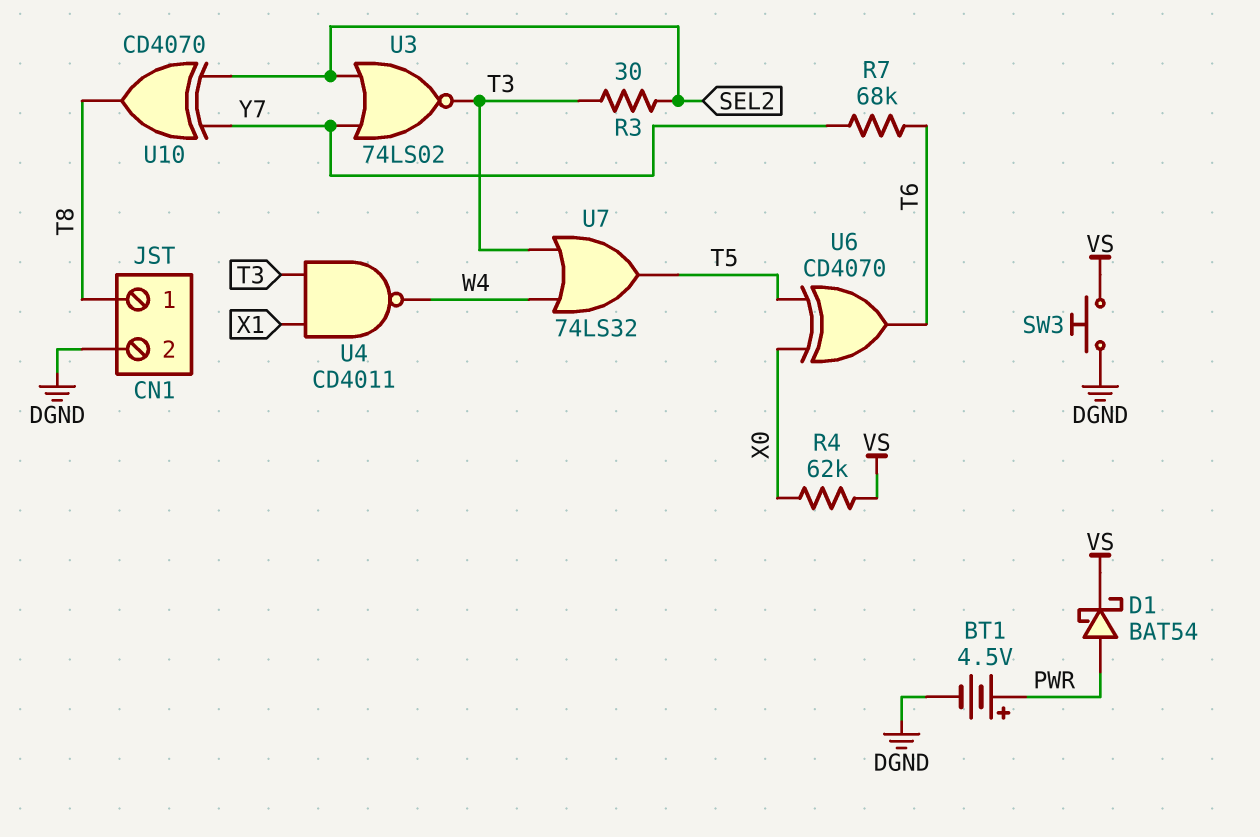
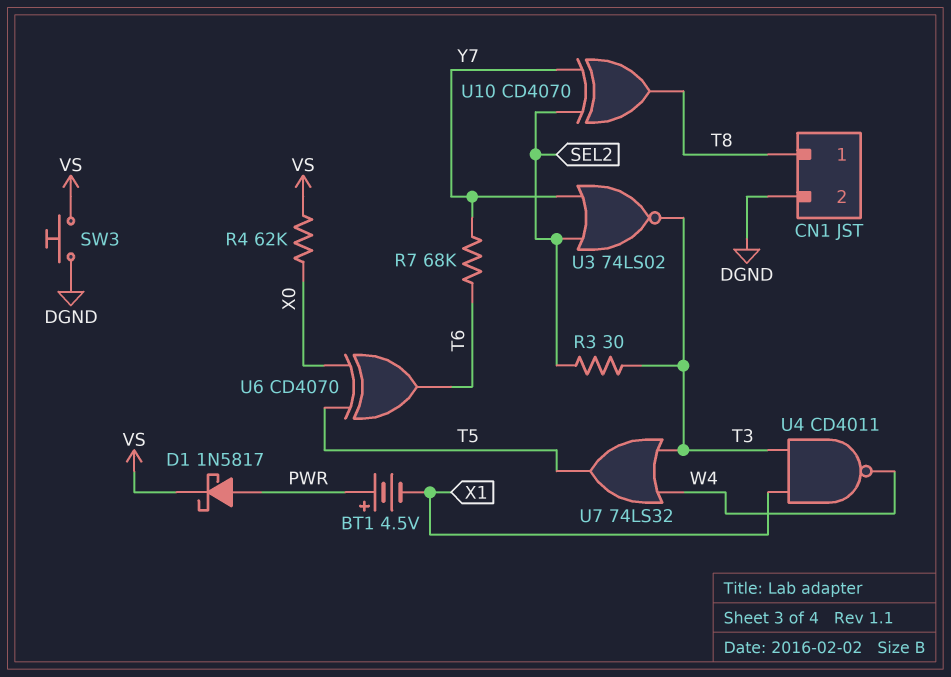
BT1: 4.5V (plus PWR, minus DGND) -> 4.5V (plus PWR, minus X1)
D1: schottky BAT54 (A PWR, K VS) -> schottky 1N5817 (A PWR, K VS)

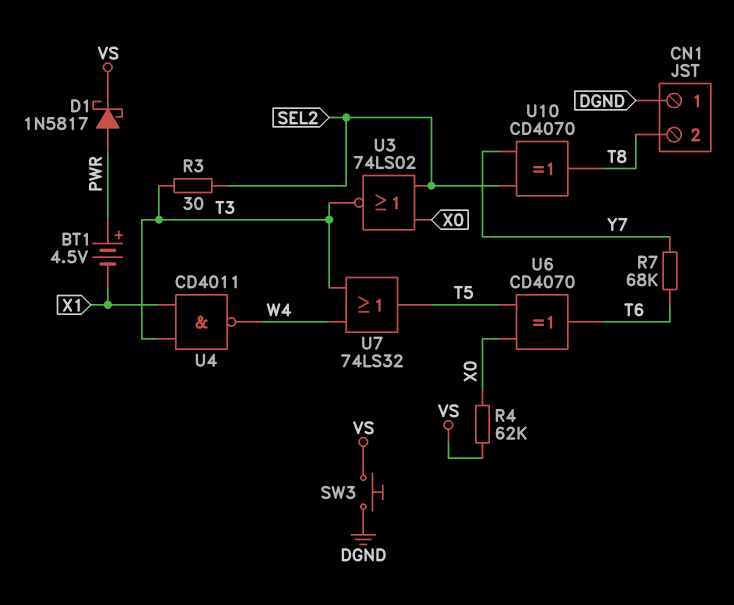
CN1 pin 1: T8 -> DGND
CN1 pin 2: DGND -> T8
U3: NOR 74LS02 (in SEL2, in Y7, out T3) -> NOR 74LS02 (in SEL2, in X0, out T3)

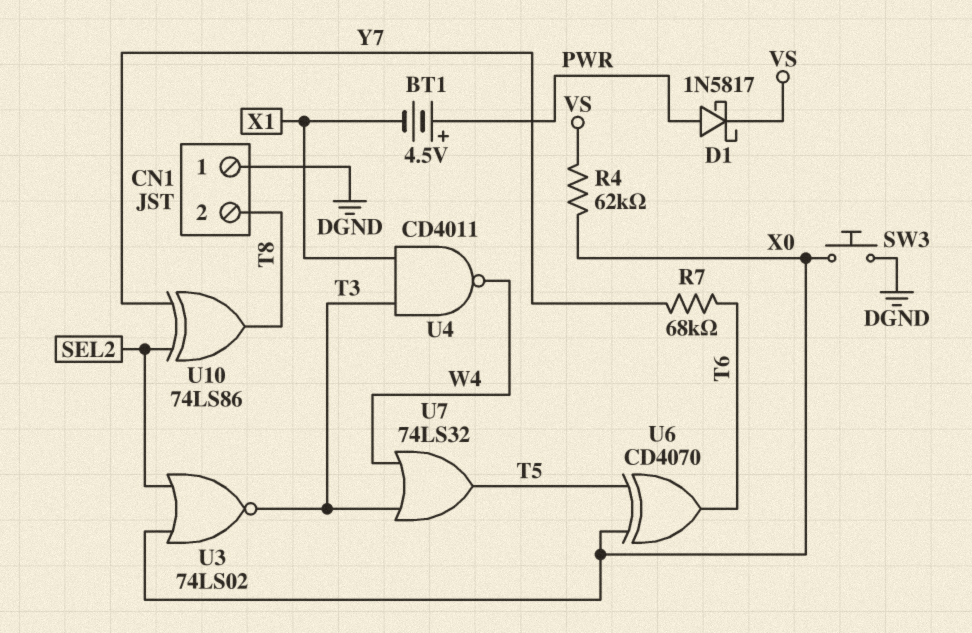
R3: 30 (SEL2, T3) -> none
SW3: button (DGND, VS) -> button (DGND, X0)
U10: XOR CD4070 (in SEL2, in Y7, out T8) -> XOR 74LS86 (in SEL2, in Y7, out T8)

